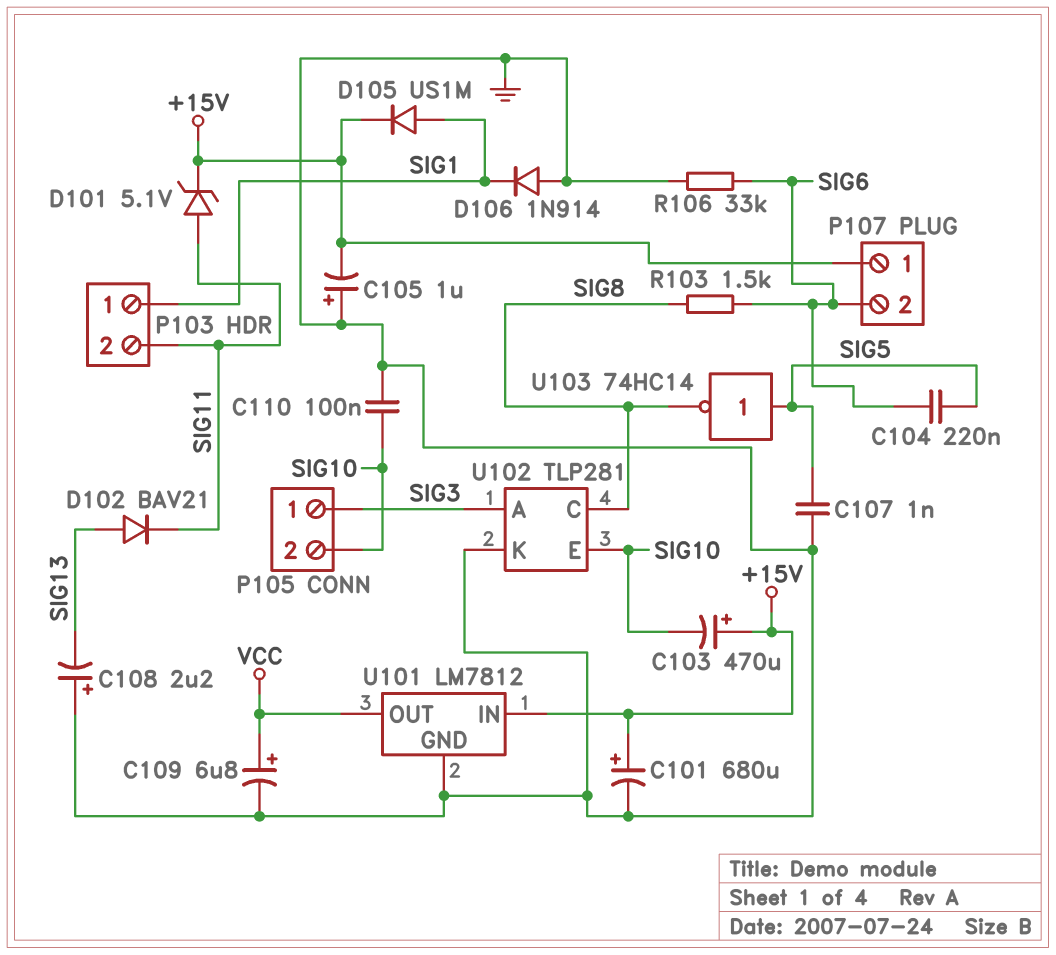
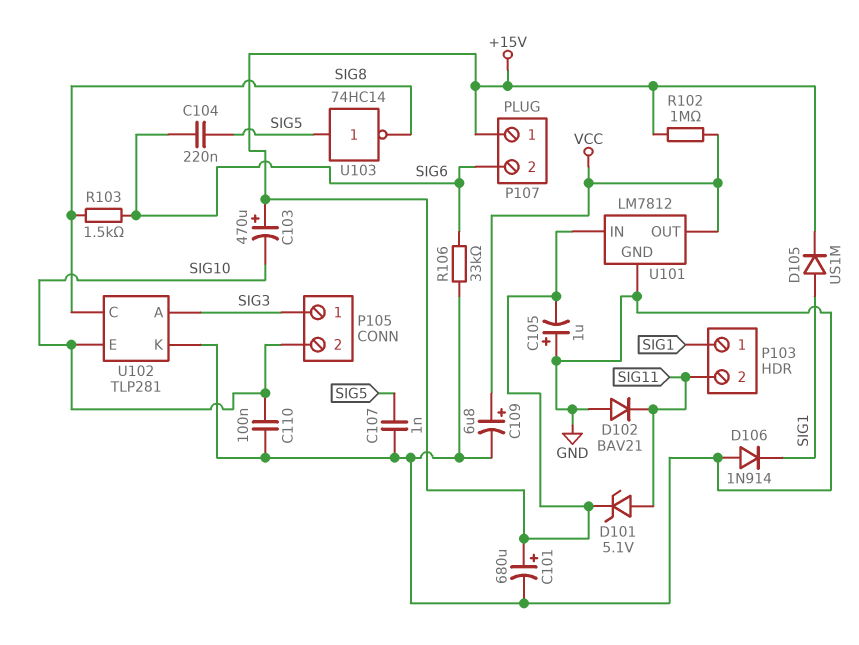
C108: 2.2uF (plus GND, minus SIG13) -> none
D102: diode BAV21 (A SIG13, K SIG11) -> diode BAV21 (A GND, K SIG11)
R102: none -> 1M (+15V, VCC)

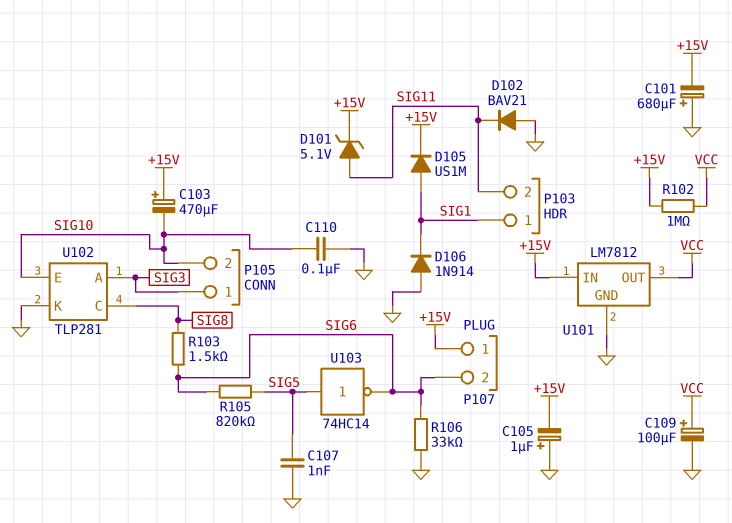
C101: 680uF (plus +15V, minus GND) -> 680uF (plus GND, minus +15V)
C104: 220nF (SIG5, SIG6) -> none
C109: 6.8uF (plus VCC, minus GND) -> 100uF (plus VCC, minus GND)
R105: none -> 820k (SIG5, SIG6)
U103: NOT 74HC14 (in SIG5, out SIG8) -> NOT 74HC14 (in SIG5, out SIG6)

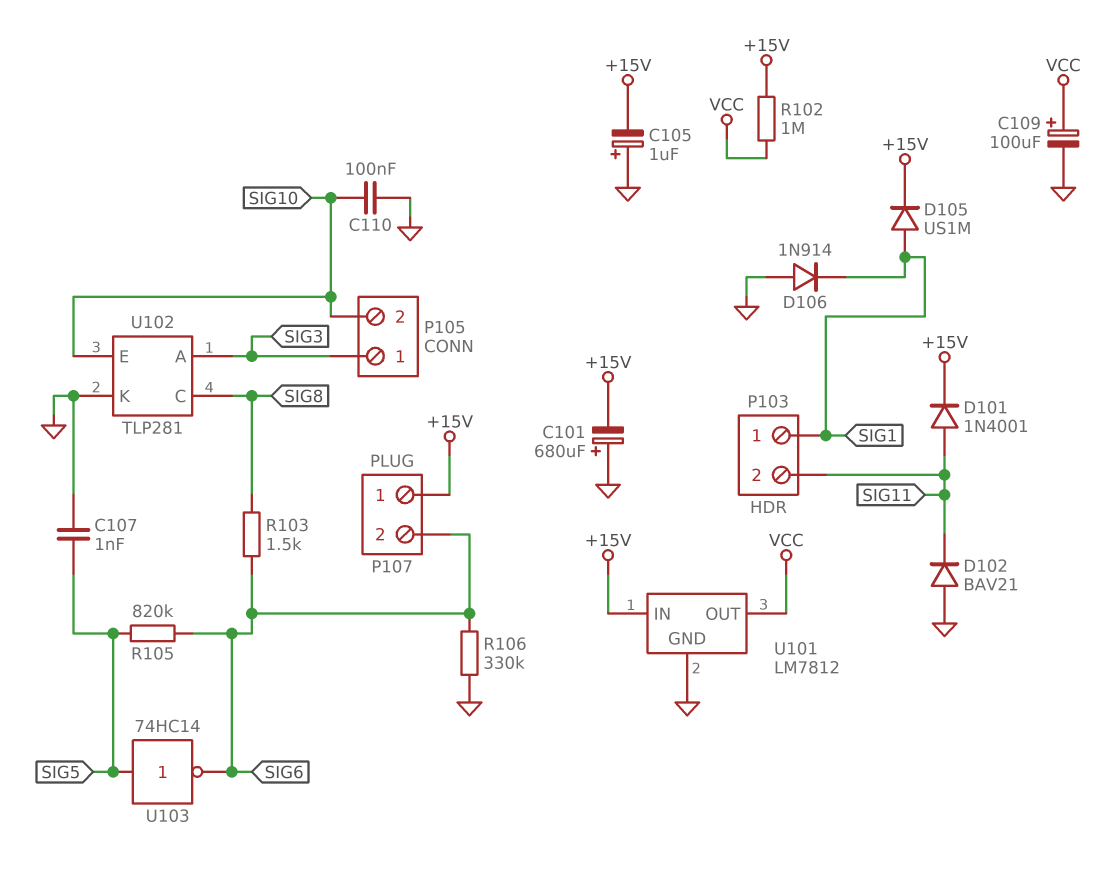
C103: 470uF (plus +15V, minus SIG10) -> none
D101: zener 5.1V (A SIG11, K +15V) -> diode 1N4001 (A SIG11, K +15V)
R106: 33k (GND, SIG6) -> 330k (GND, SIG6)

